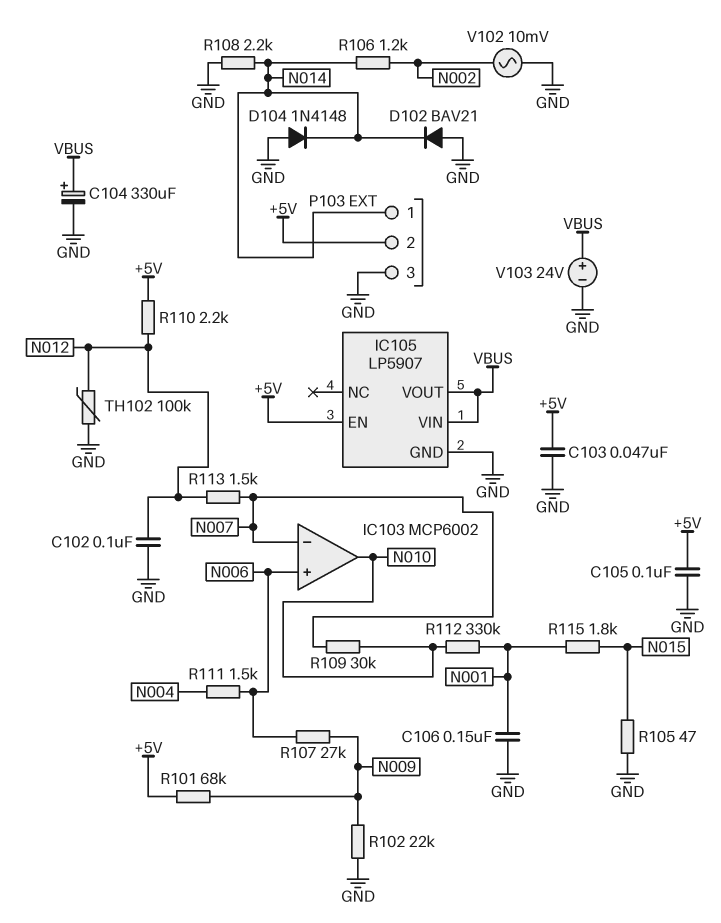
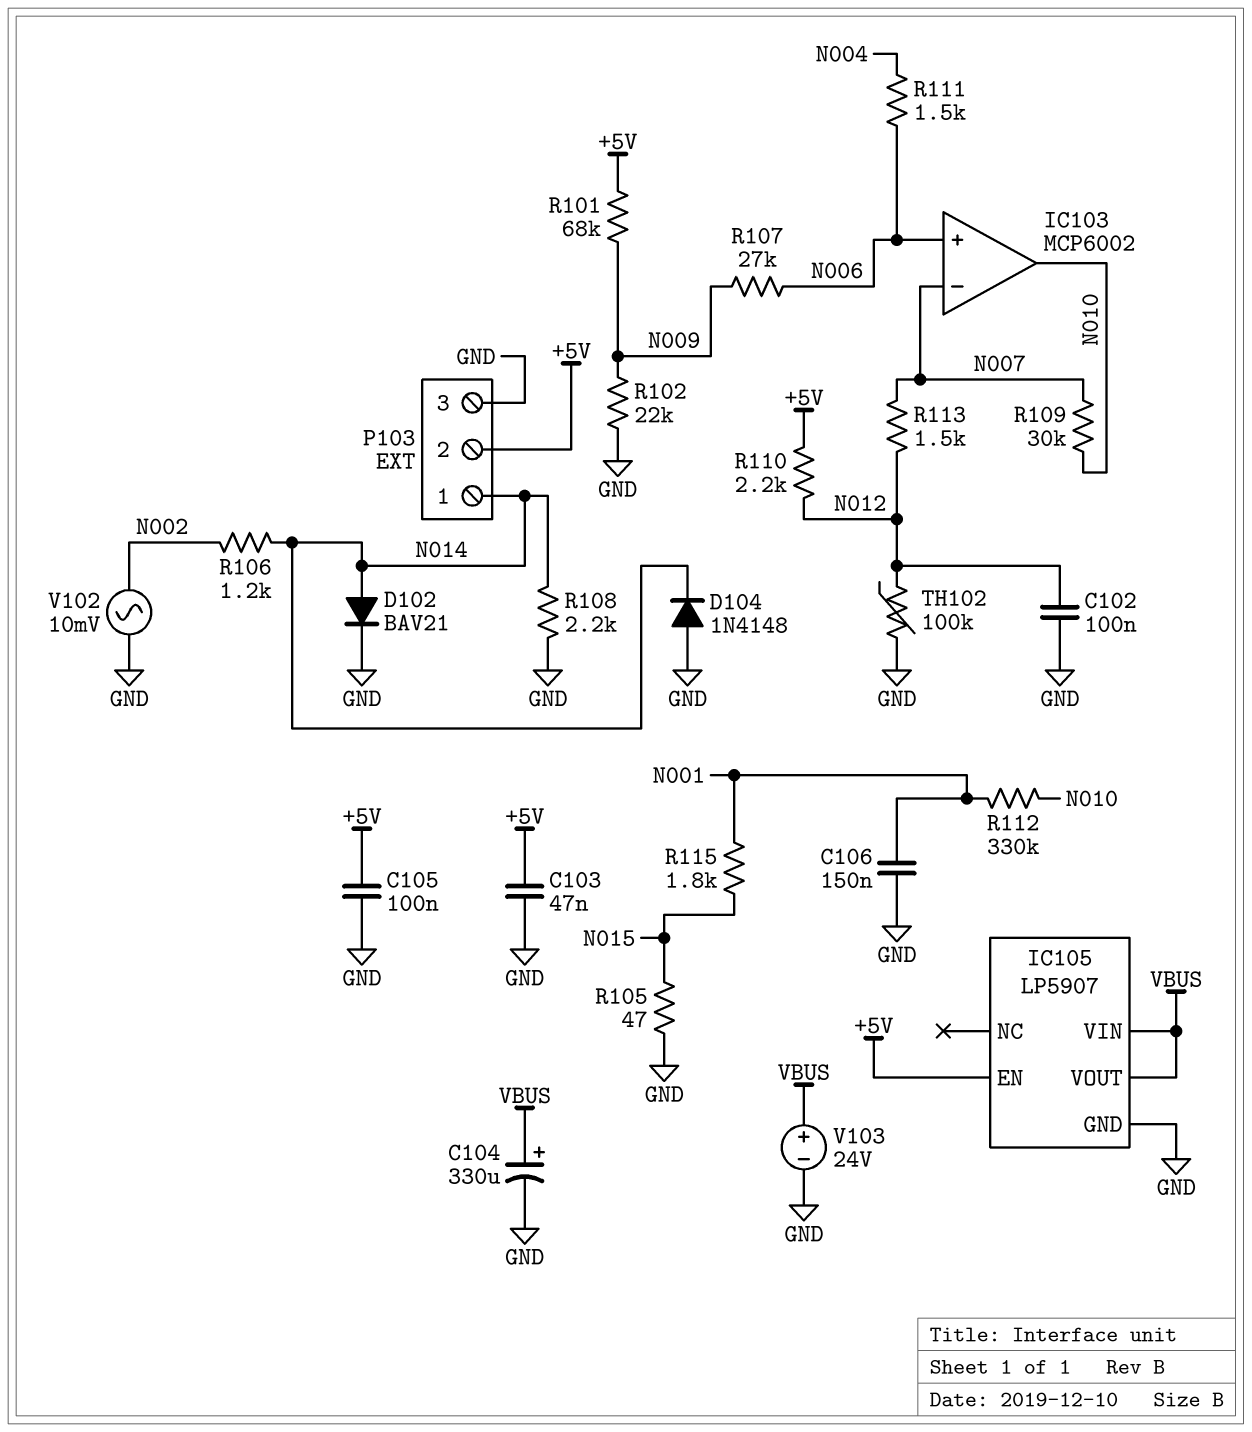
D102: diode BAV21 (A GND, K N014) -> diode BAV21 (A N014, K GND)

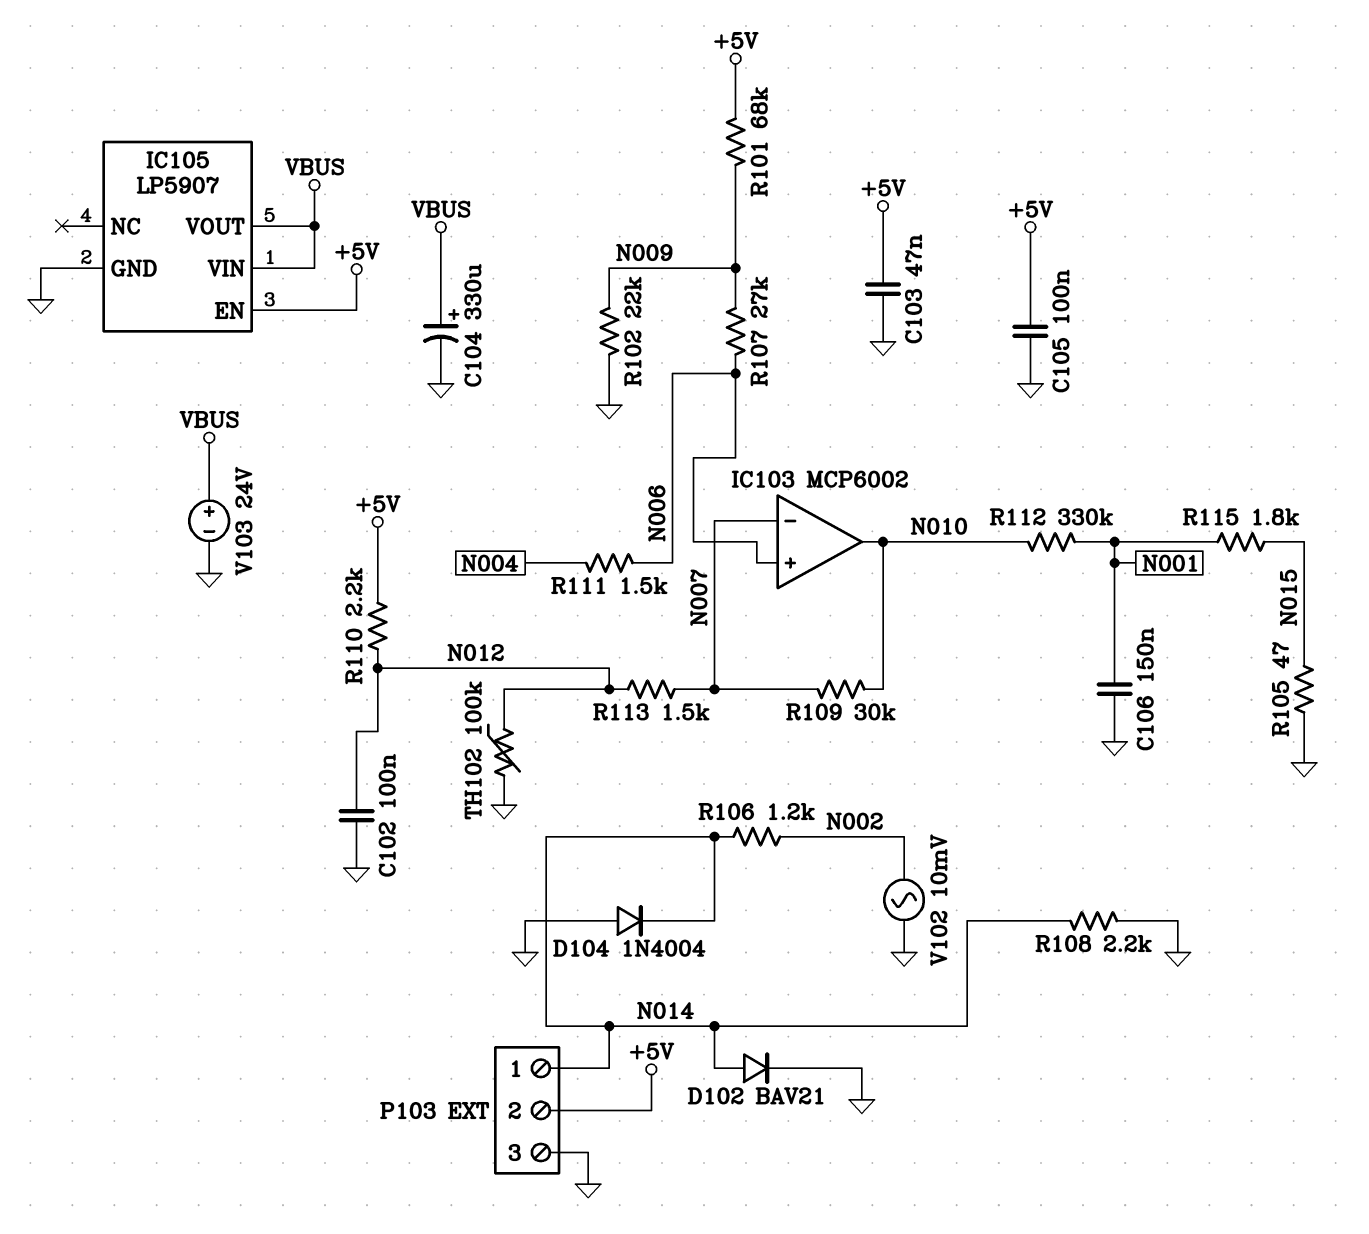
D104: diode 1N4148 (A GND, K N014) -> diode 1N4004 (A GND, K N014)

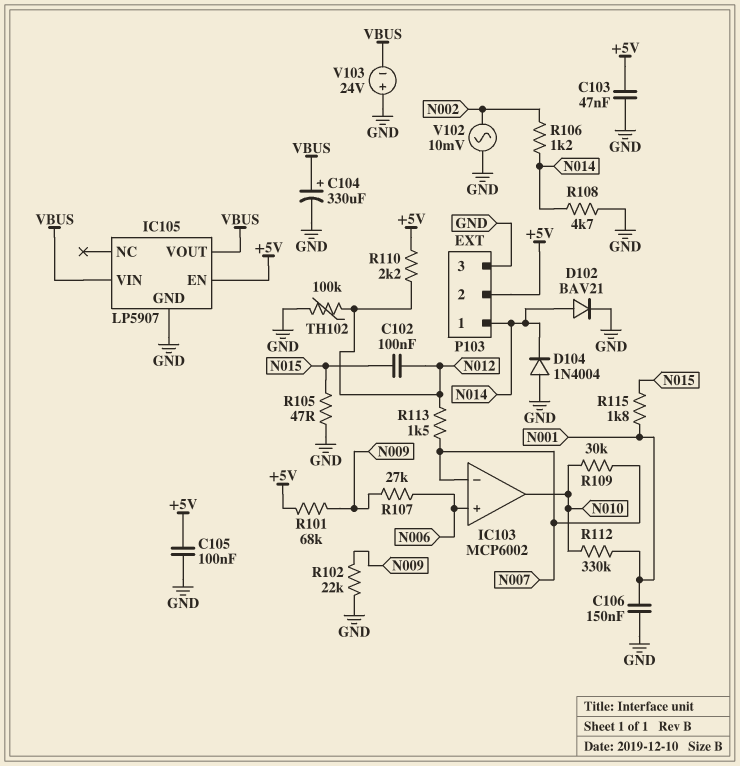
C102: 100nF (GND, N012) -> 100nF (N012, N015)
R108: 2.2k (GND, N014) -> 4.7k (GND, N014)
R111: 1.5k (N004, N006) -> none
V103: 24V (plus VBUS, minus GND) -> 24V (plus GND, minus VBUS)

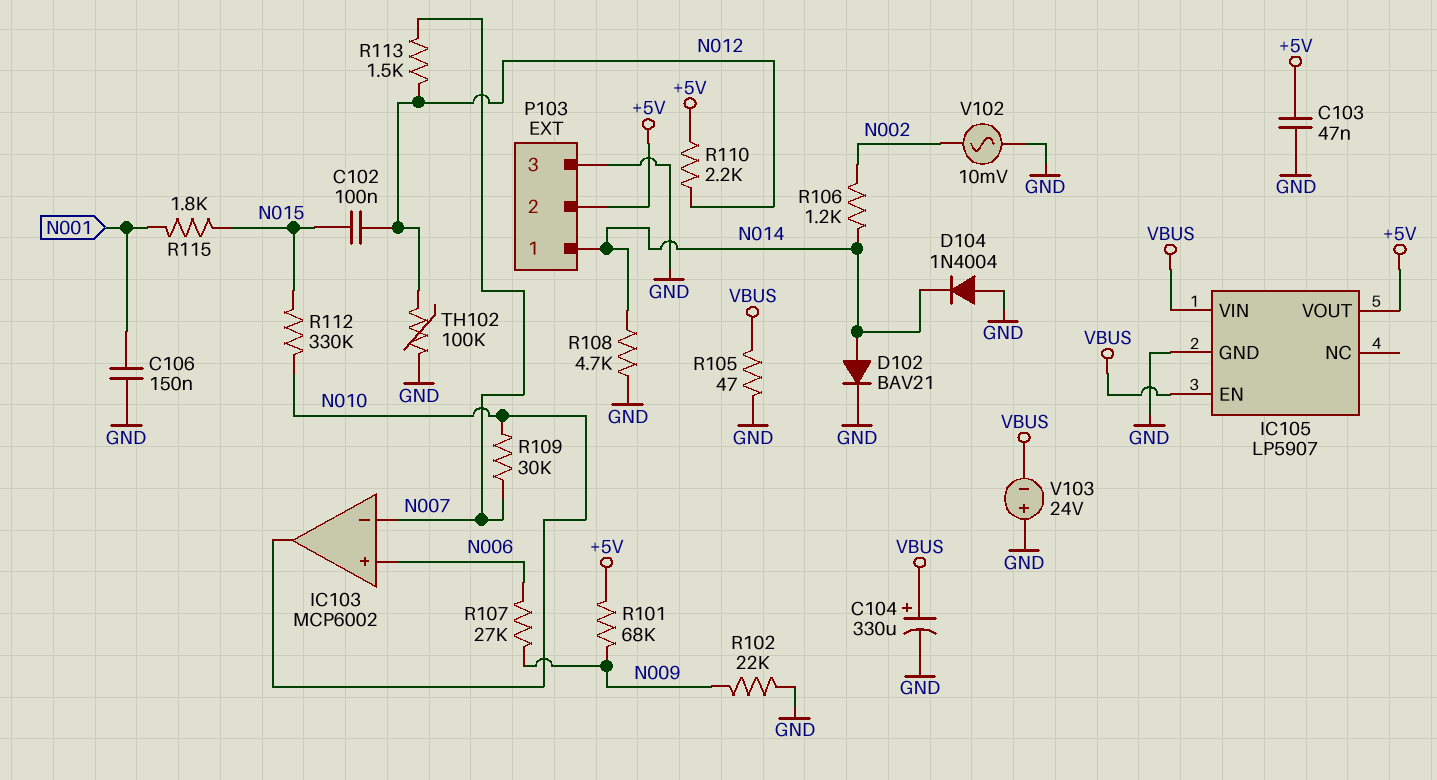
C105: 100nF (+5V, GND) -> none
IC105 pin EN: +5V -> VBUS
IC105 pin VOUT: VBUS -> +5V
R105: 47 (GND, N015) -> 47 (GND, VBUS)
R112: 330k (N001, N010) -> 330k (N010, N015)

